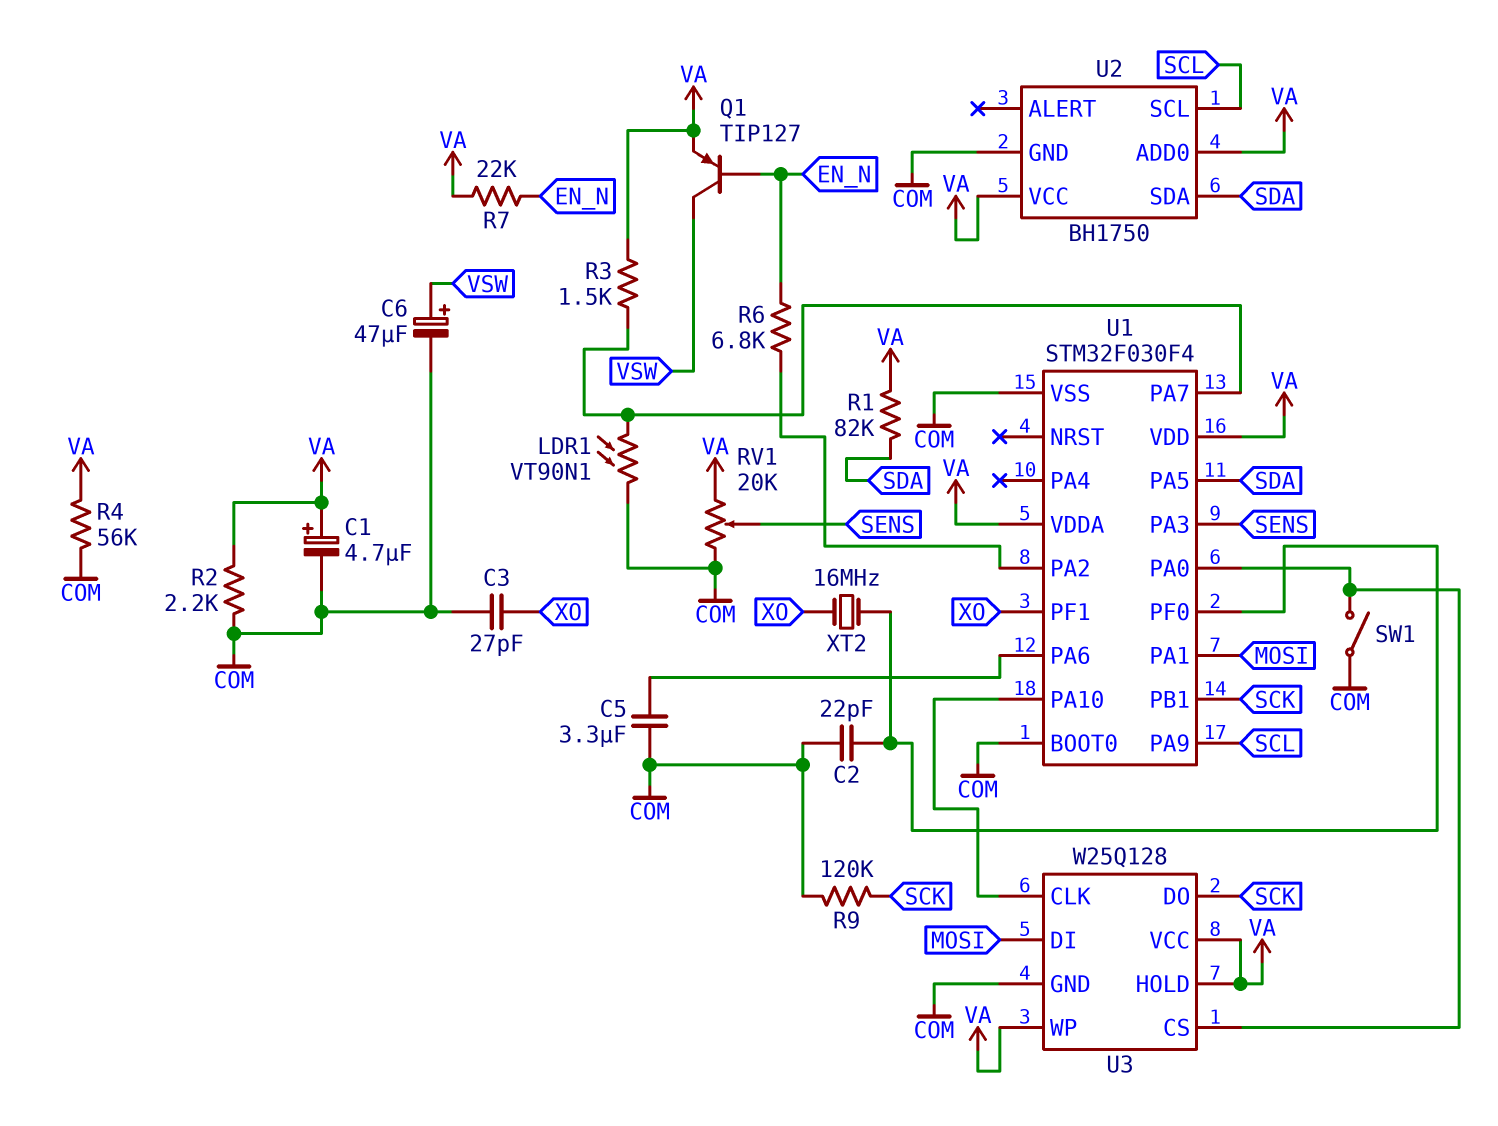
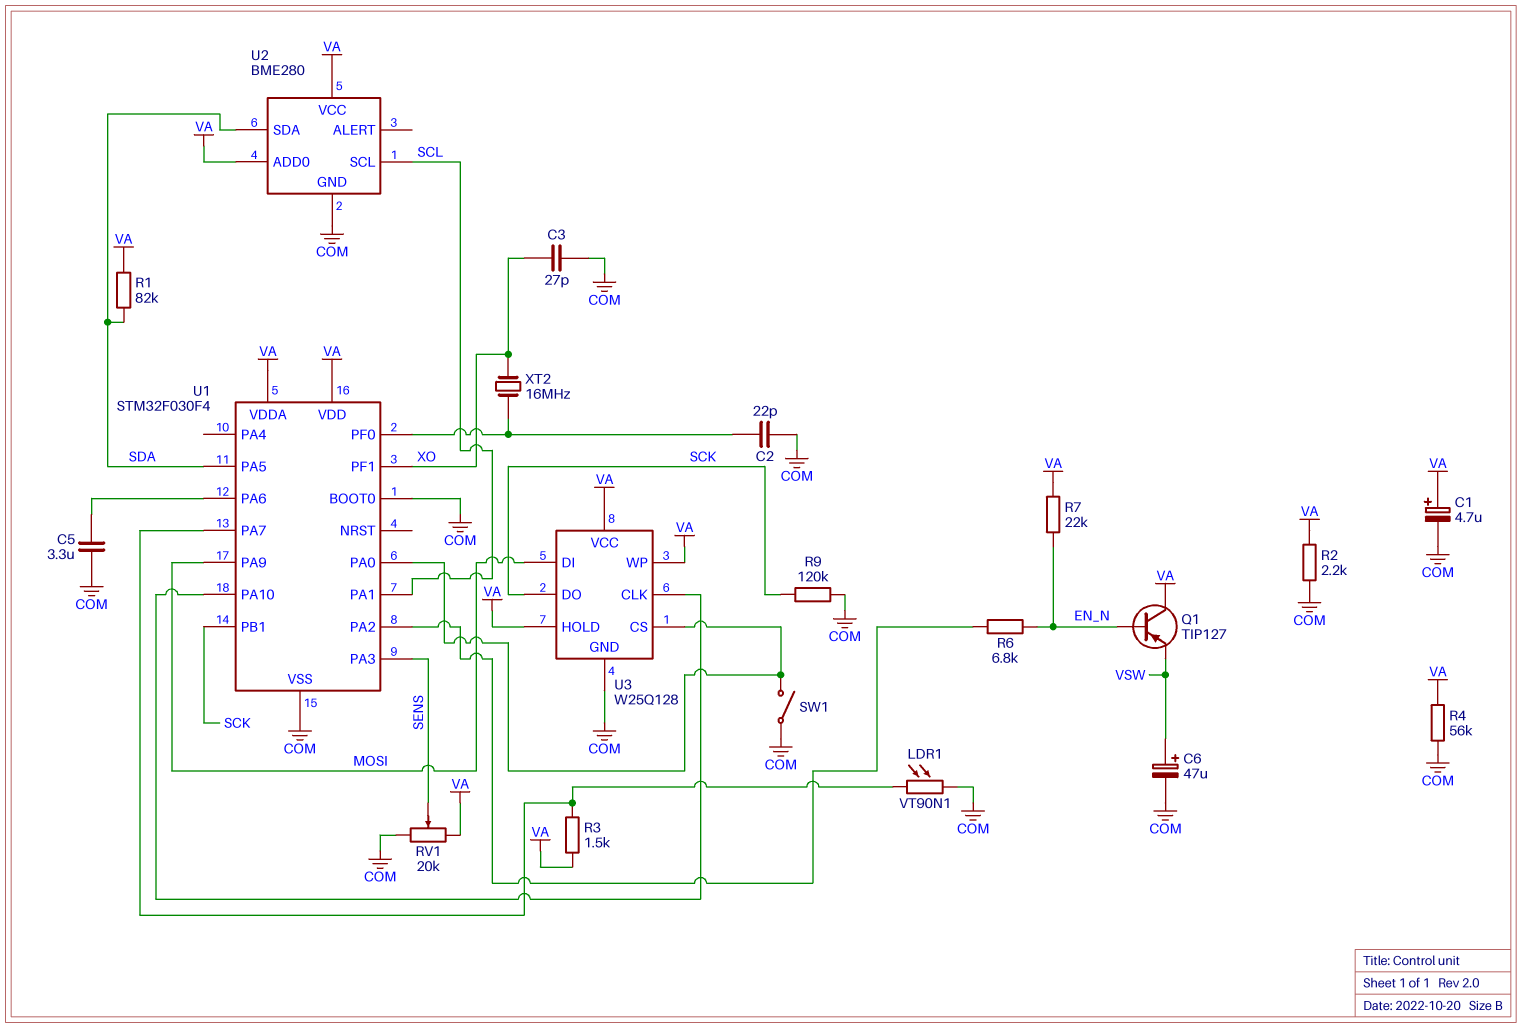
Q1: PNP TIP127 (B EN_N, C VSW, E VA) -> PNP TIP127 (B EN_N, C VA, E VSW)
U1 pin PA1: MOSI -> SCL
U1 pin PA9: SCL -> MOSI
U2: BH1750 -> BME280

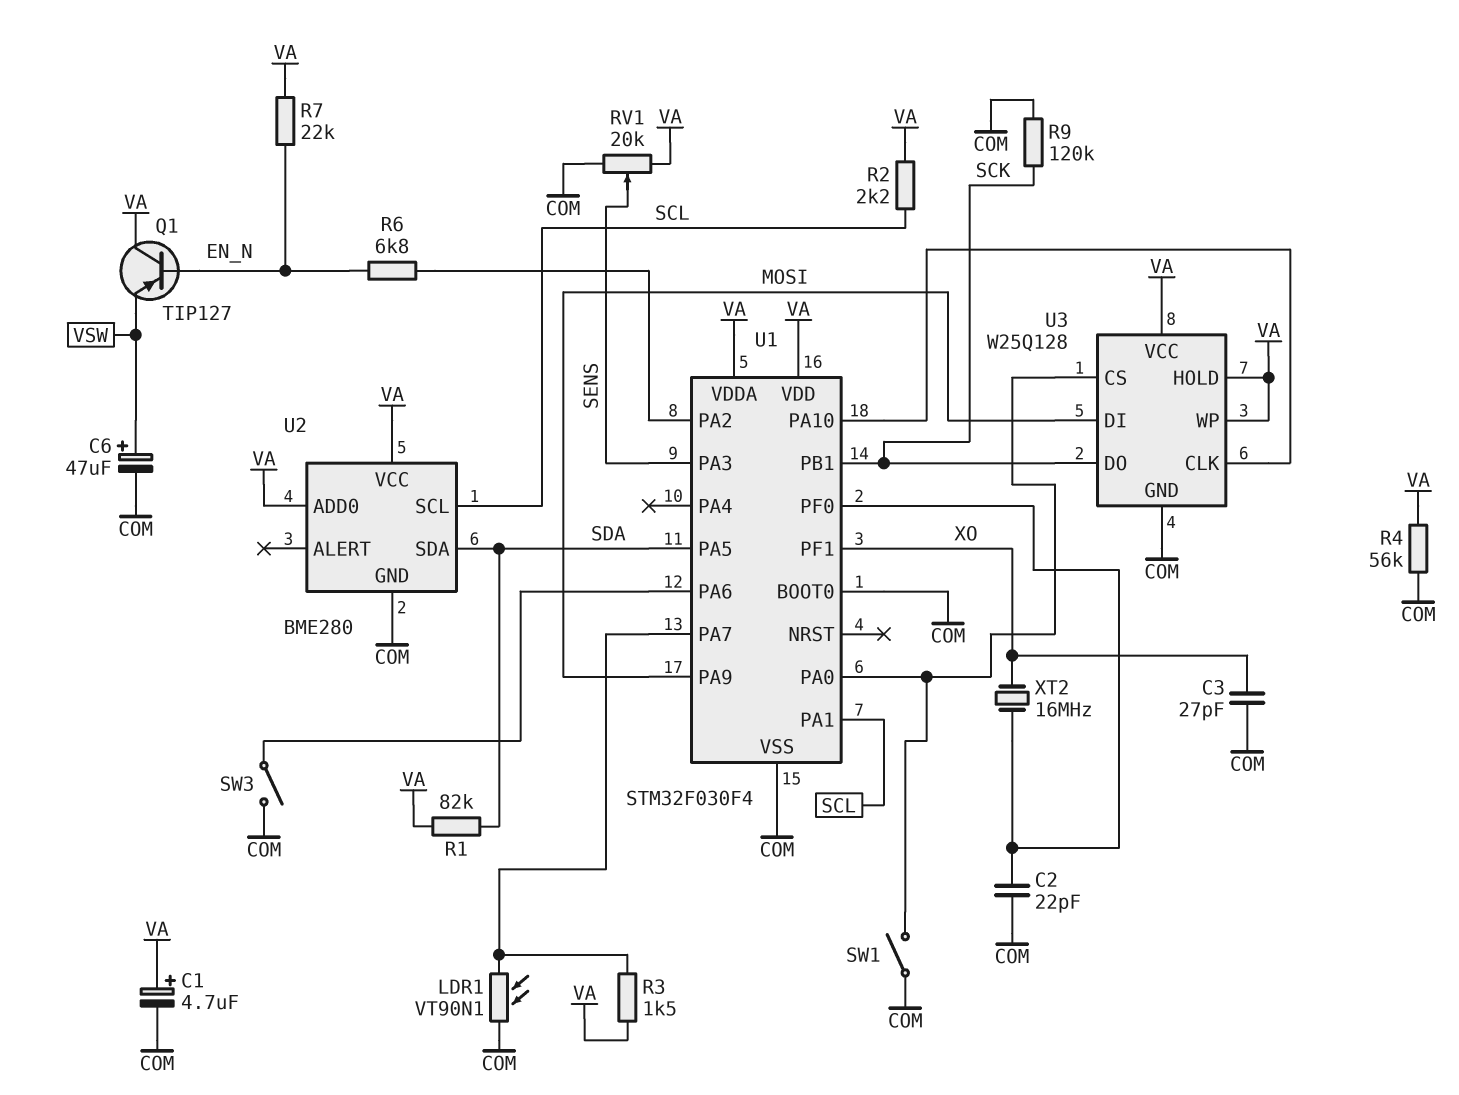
C5: 3.3uF (COM, U1/PA6) -> none
R2: 2.2k (COM, VA) -> 2.2k (SCL, VA)
SW3: none -> switch (COM, U1/PA6)

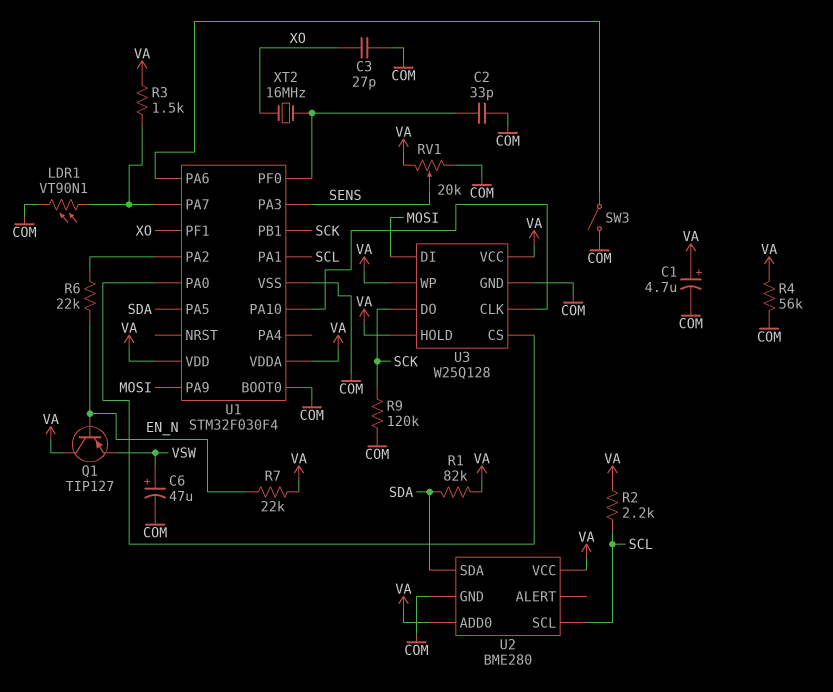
C2: 22pF (COM, U1/PF0) -> 33pF (COM, U1/PF0)
R6: 6.8k (EN_N, U1/PA2) -> 22k (EN_N, U1/PA2)
SW1: switch (COM, U1/PA0) -> none

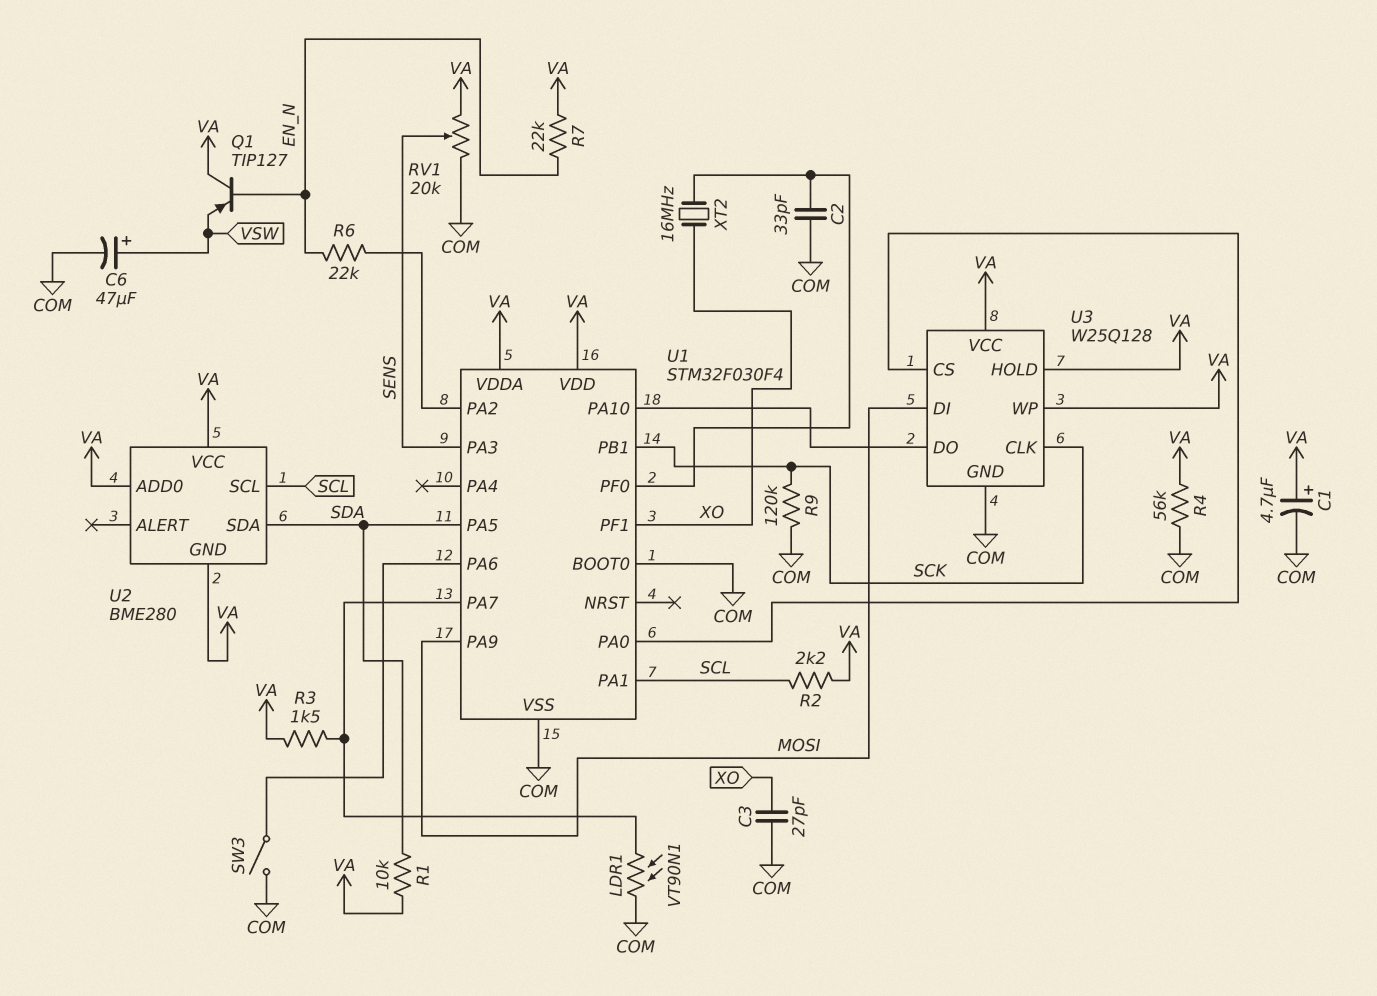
R1: 82k (SDA, VA) -> 10k (SDA, VA)
U2 pin GND: COM -> VA
U3 pin CLK: U1/PA10 -> SCK
U3 pin DO: SCK -> U1/PA10

